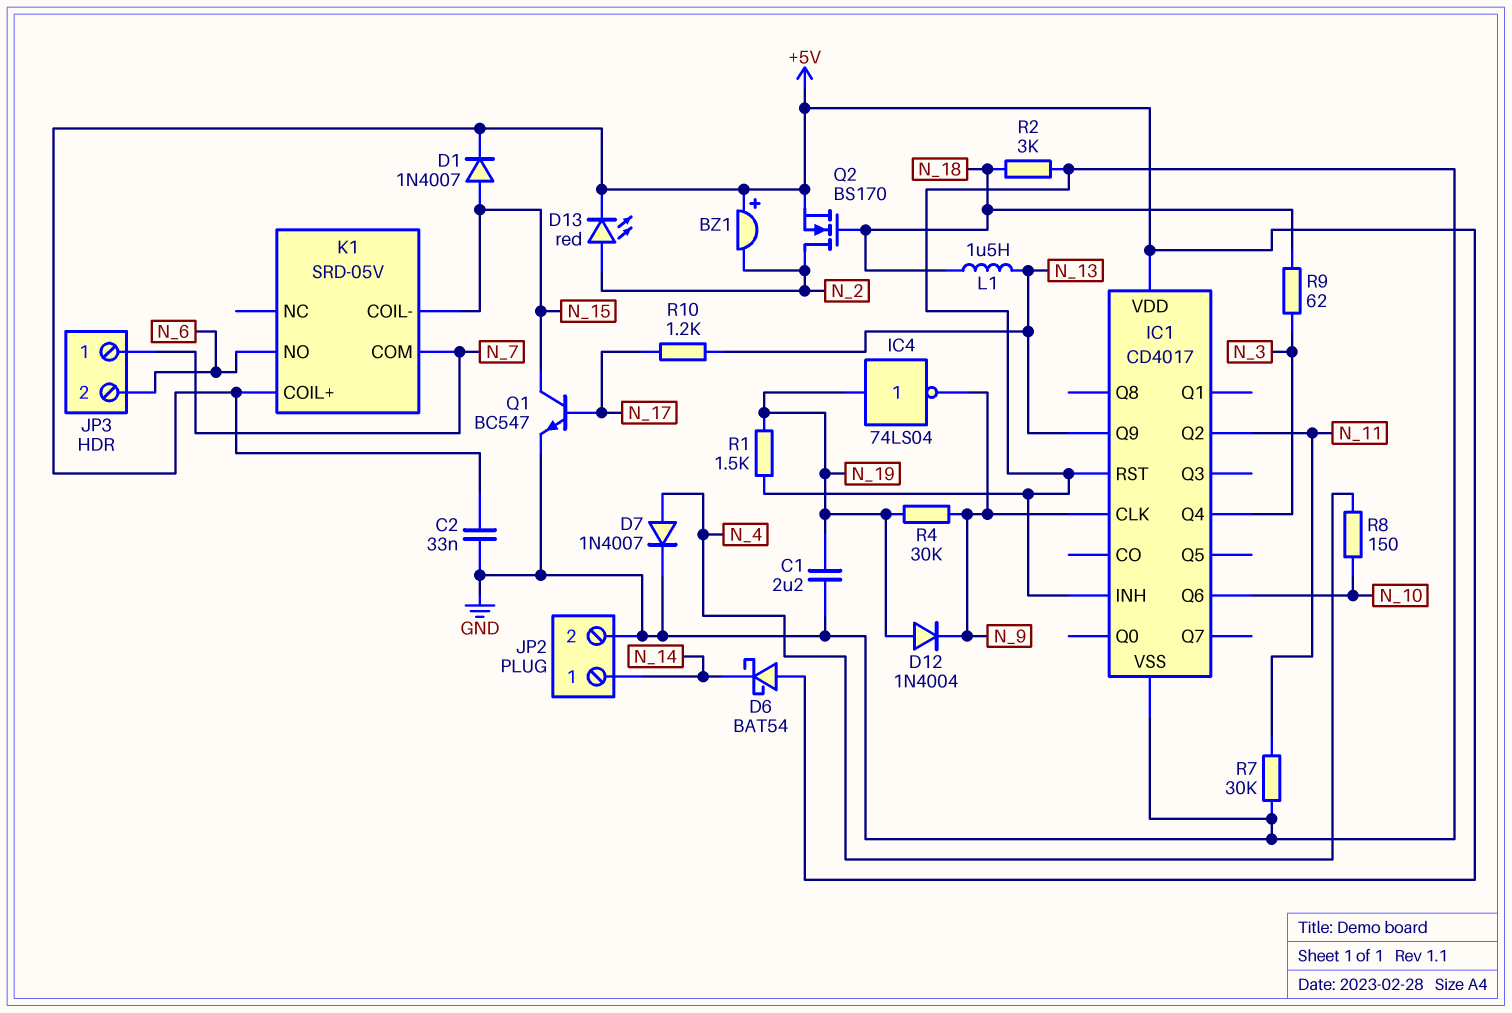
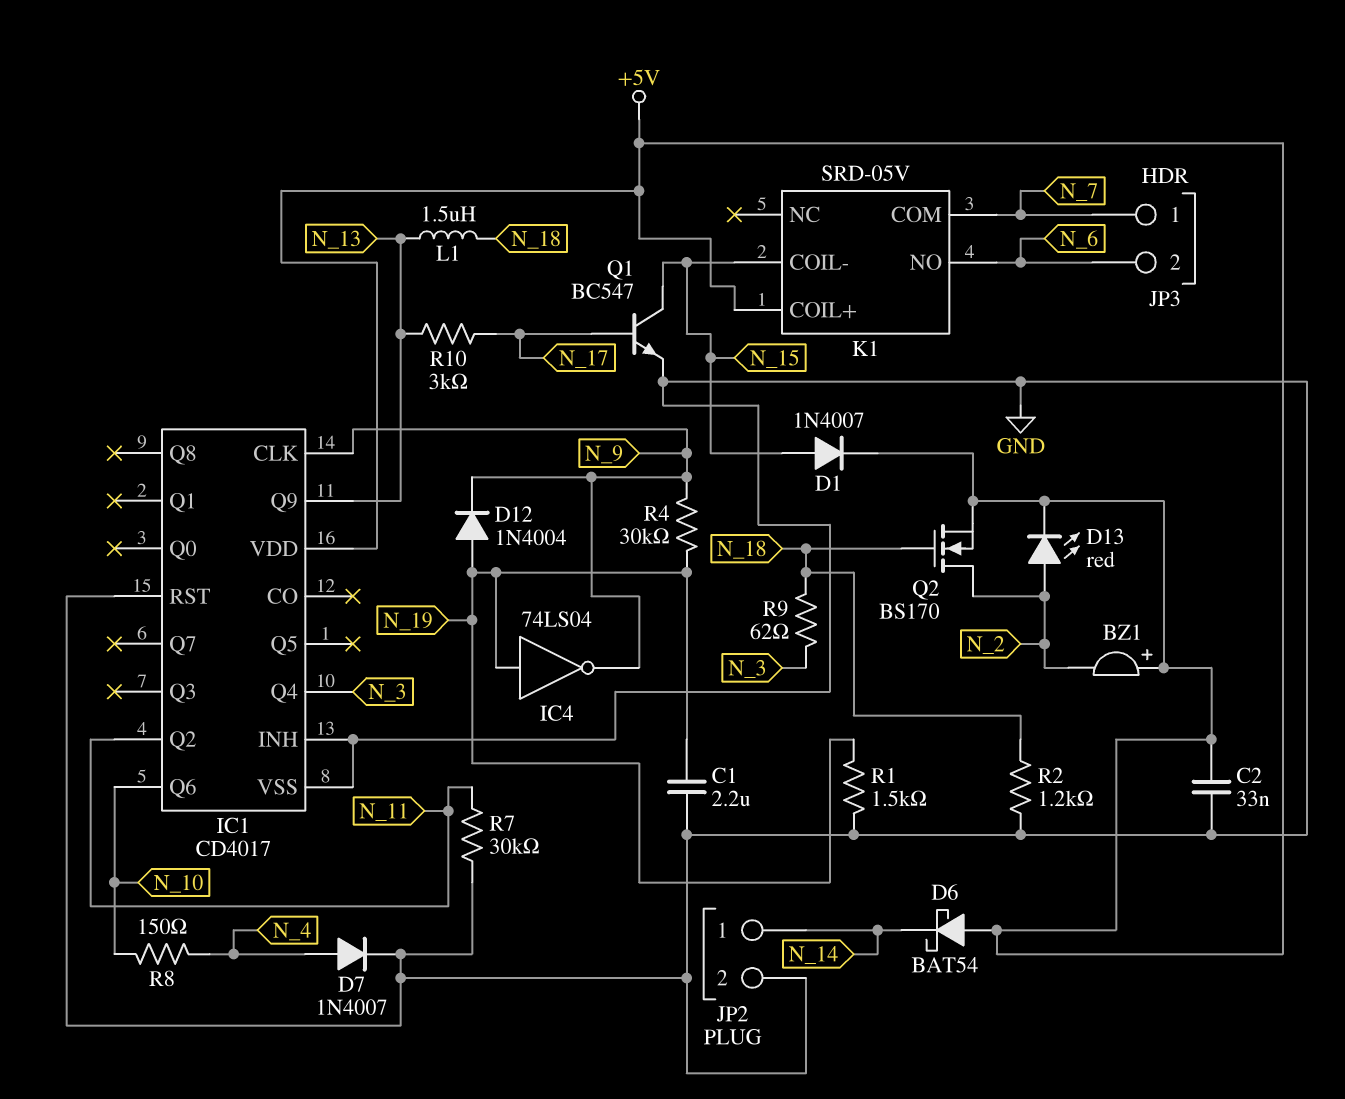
R2: 3k (GND, N_18) -> 1.2k (GND, N_18)
R10: 1.2k (N_13, N_17) -> 3k (N_13, N_17)

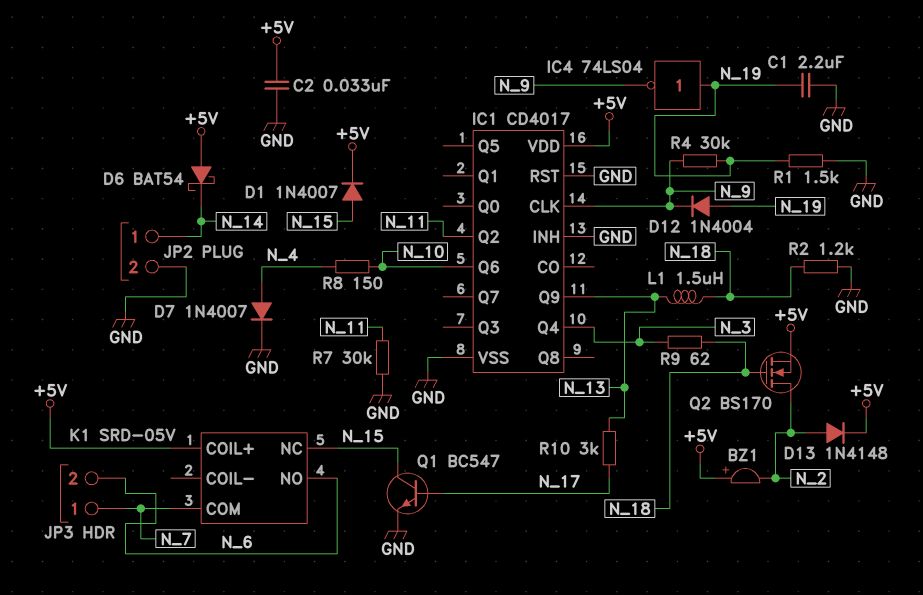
D13: LED red (A N_2, K +5V) -> diode 1N4148 (A N_2, K +5V)
K1 pin COIL-: N_15 -> none
K1 pin NC: none -> N_15

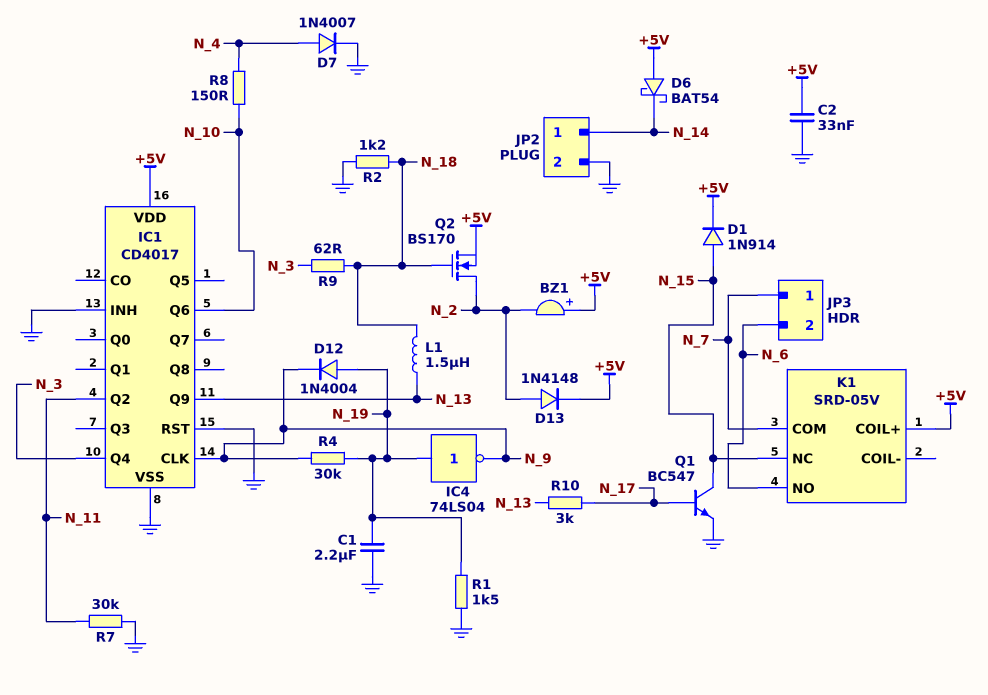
D1: diode 1N4007 (A N_15, K +5V) -> diode 1N914 (A N_15, K +5V)

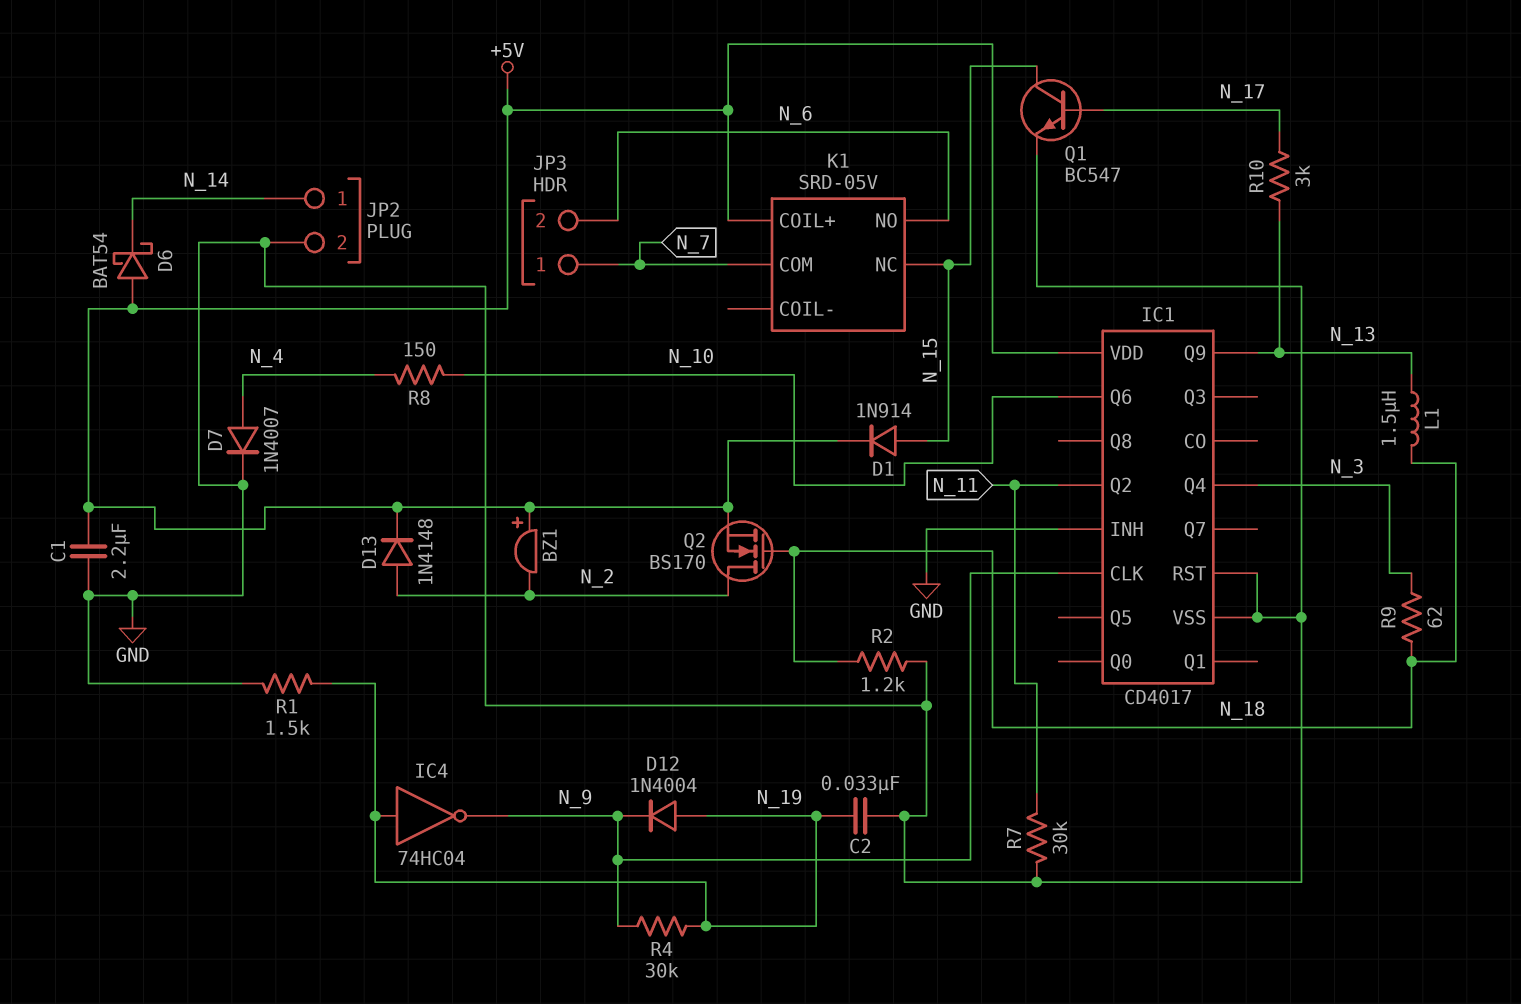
C1: 2.2uF (GND, N_19) -> 2.2uF (+5V, GND)
C2: 33nF (+5V, GND) -> 33nF (GND, N_19)
IC4: NOT 74LS04 (in N_19, out N_9) -> NOT 74HC04 (in N_19, out N_9)

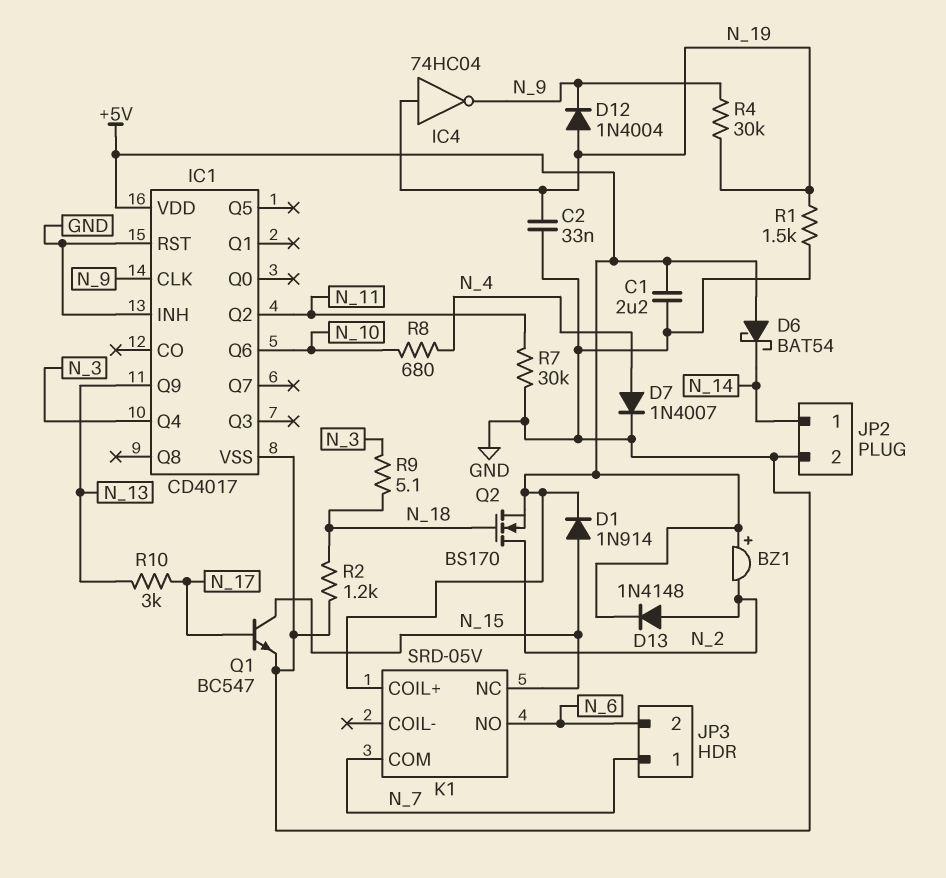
L1: 1.5uH (N_13, N_18) -> none
R8: 150 (N_4, N_10) -> 680 (N_4, N_10)
R9: 62 (N_3, N_18) -> 5.1 (N_3, N_18)

